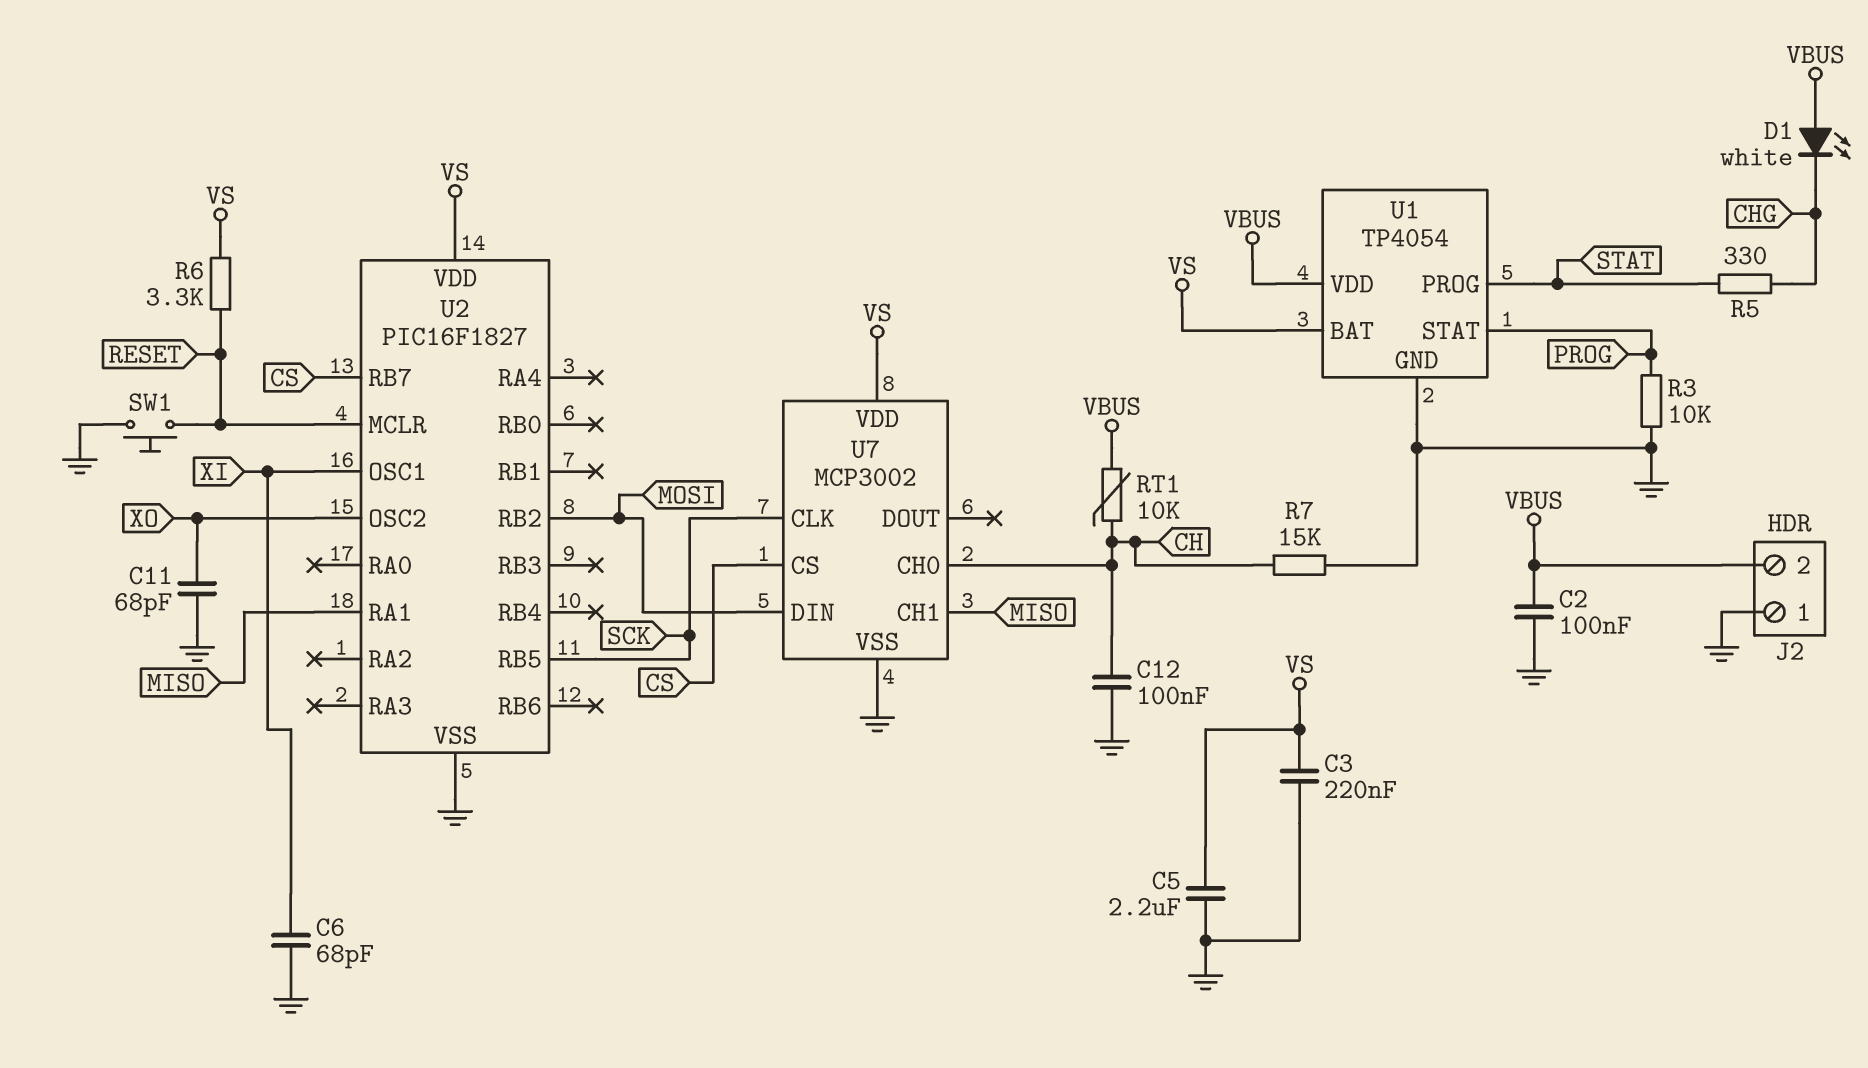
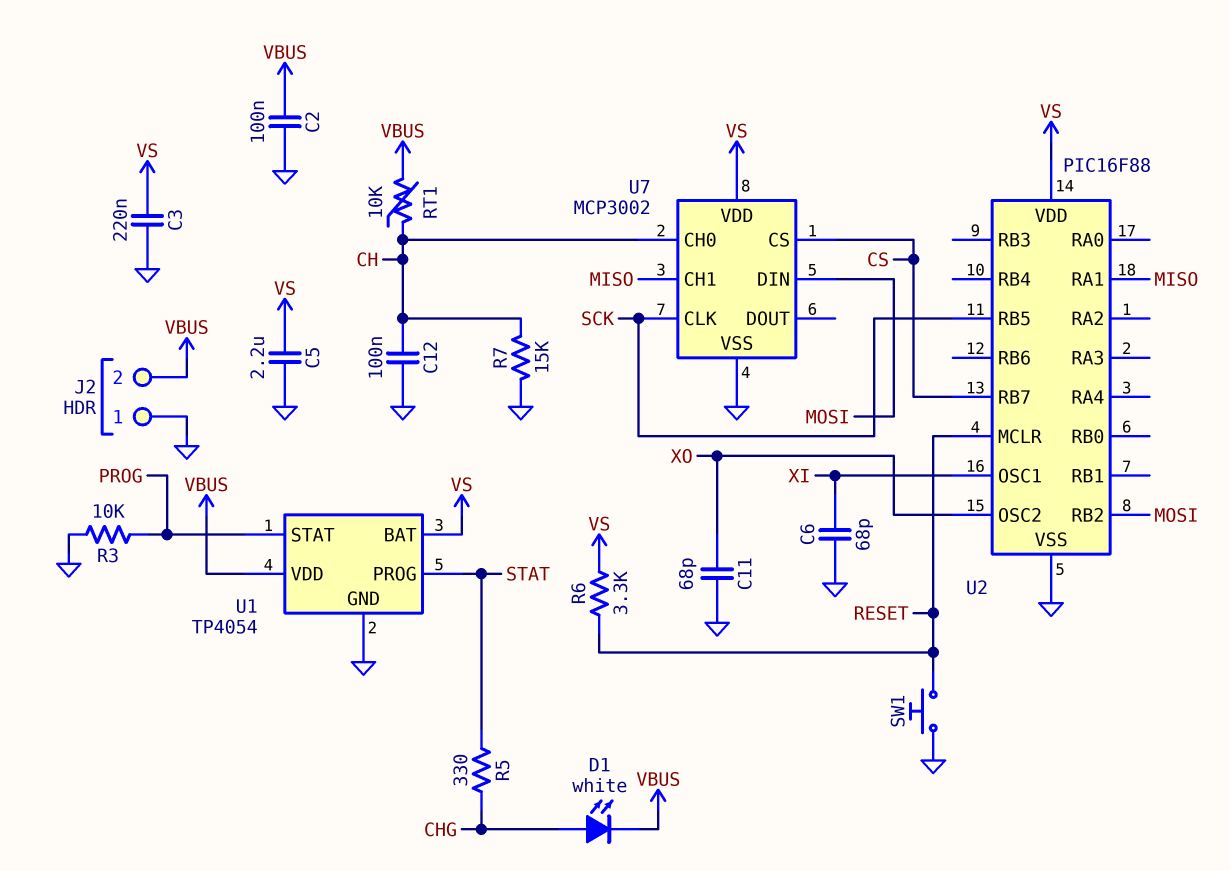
D1: LED white (A VBUS, K CHG) -> LED white (A CHG, K VBUS)
U2: PIC16F1827 -> PIC16F88

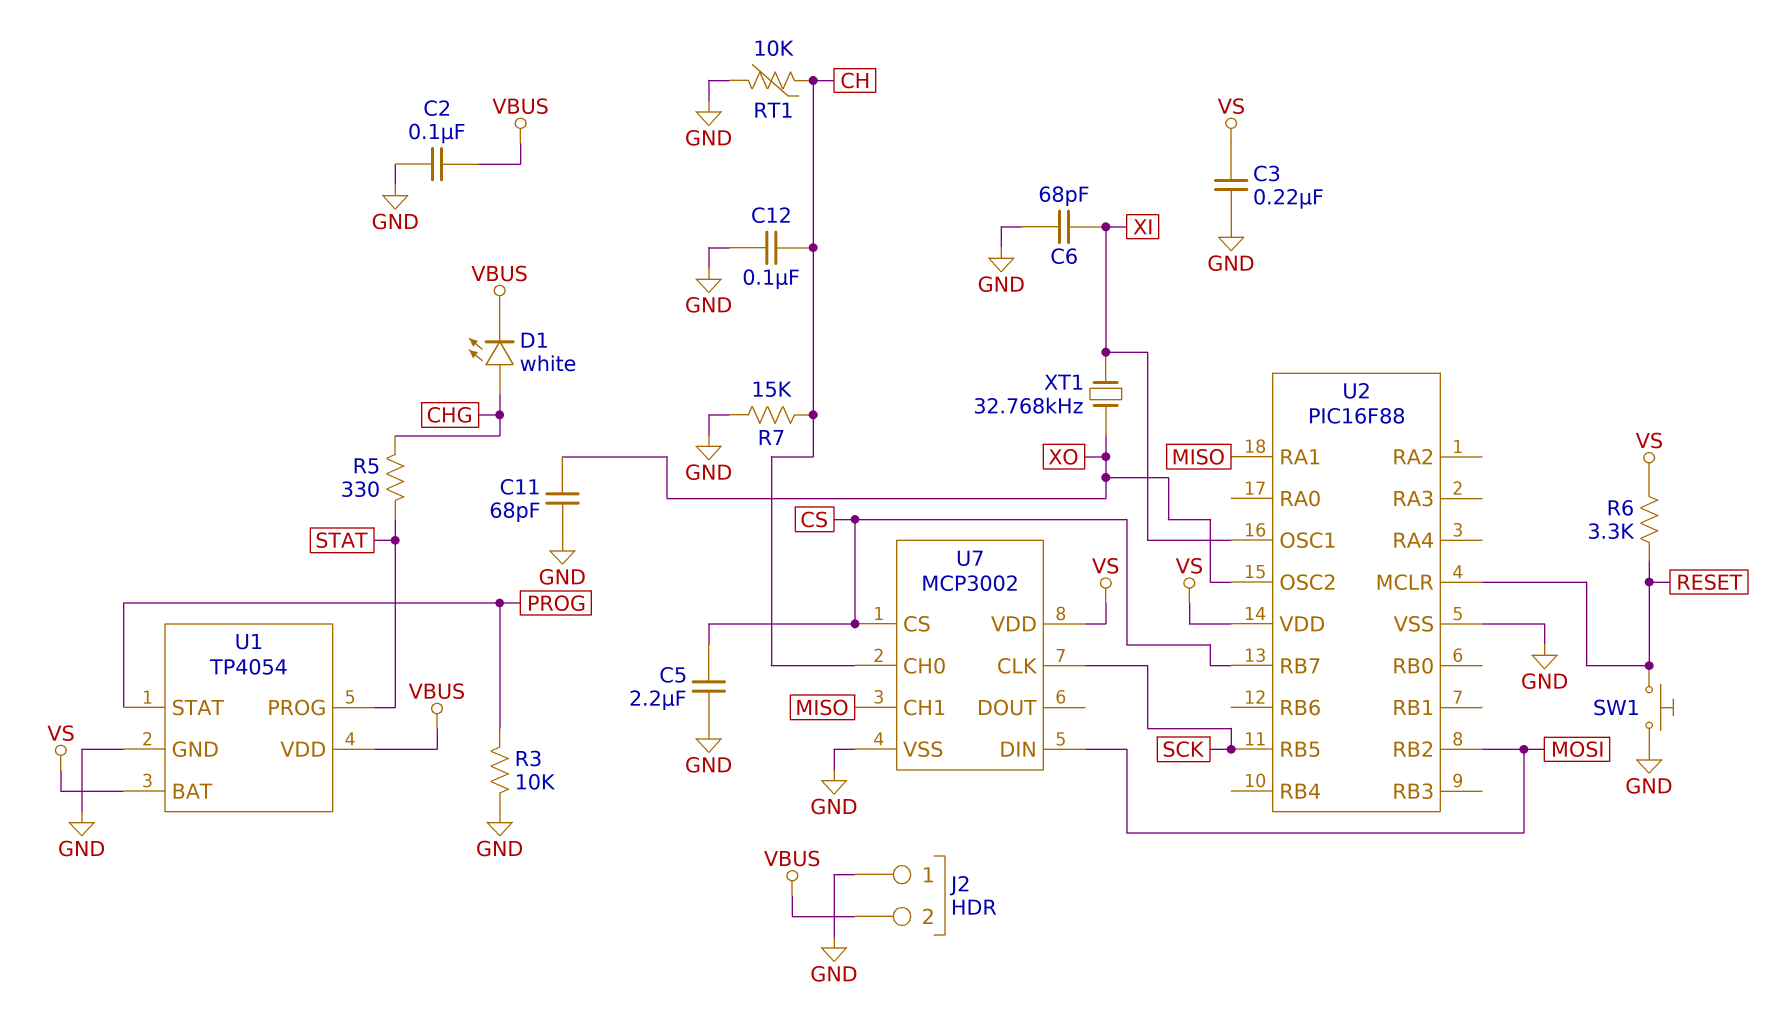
C5: 2.2uF (GND, VS) -> 2.2uF (CS, GND)
RT1: 10k (CH, VBUS) -> 10k (CH, GND)
XT1: none -> 32.768kHz (XI, XO)

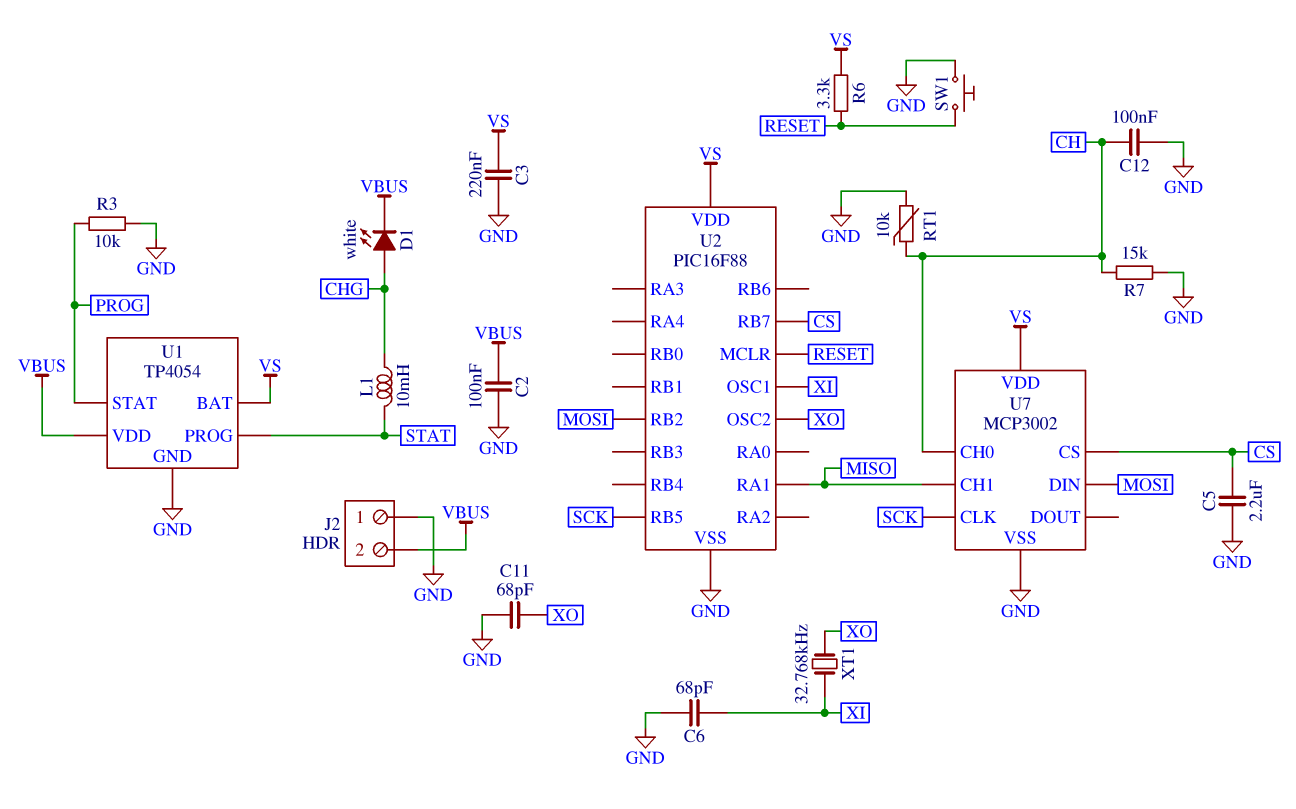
L1: none -> 10mH (CHG, STAT)
R5: 330 (CHG, STAT) -> none

